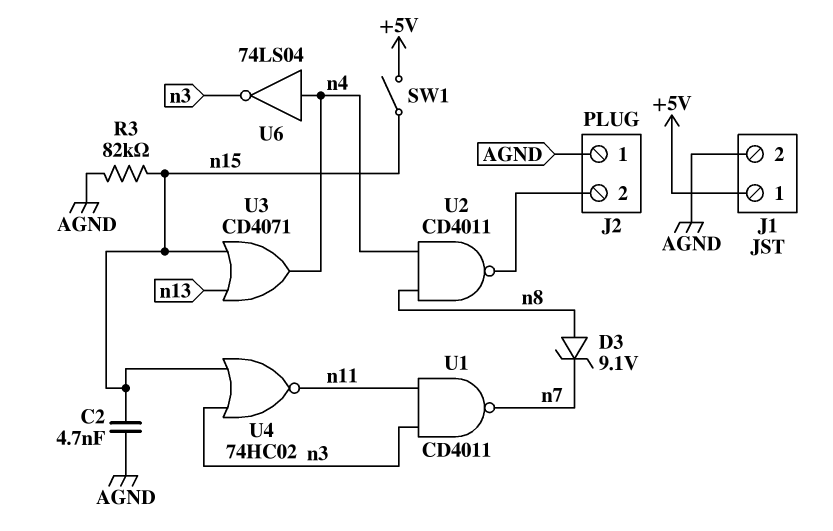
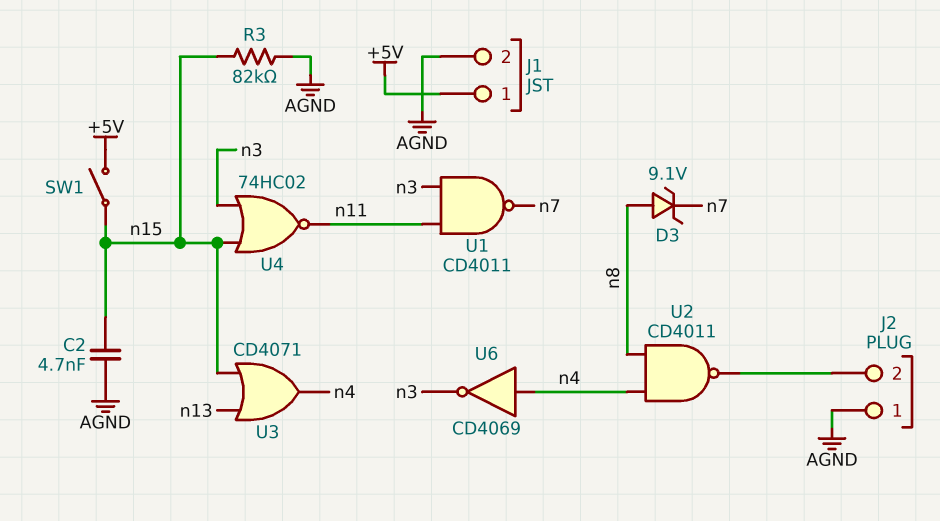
U6: NOT 74LS04 (in n4, out n3) -> NOT CD4069 (in n4, out n3)

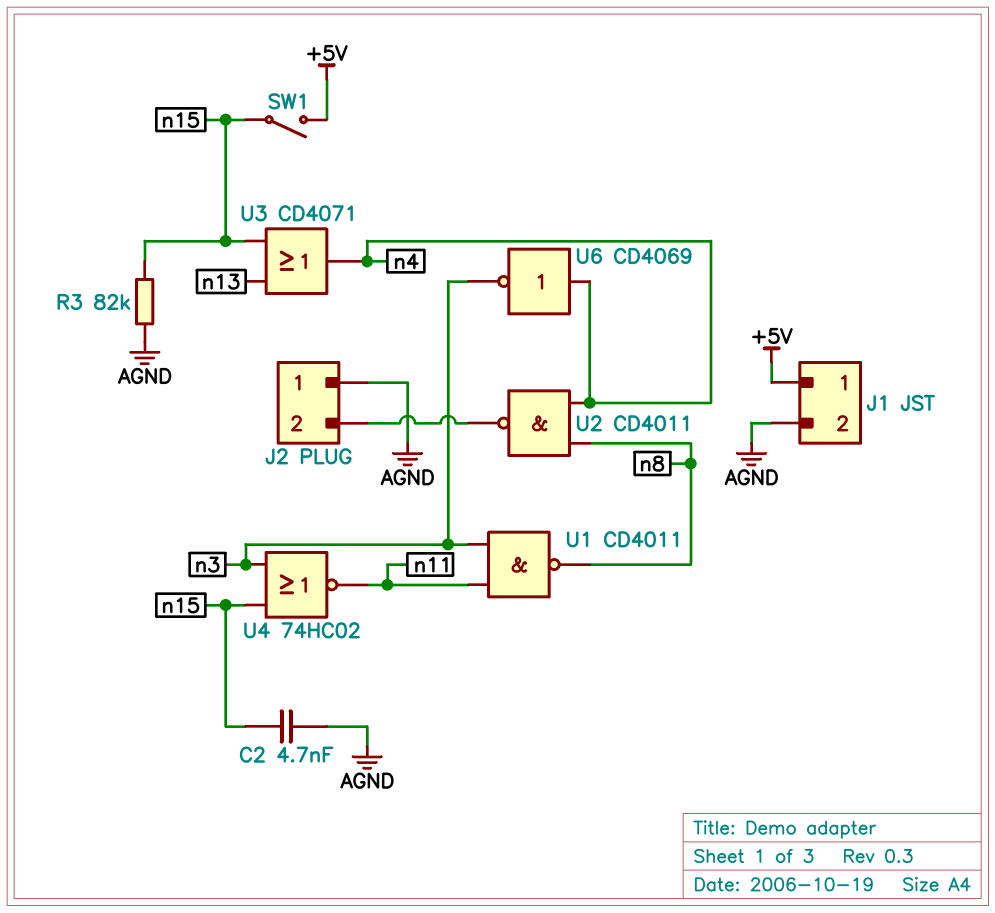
D3: zener 9.1V (A n8, K n7) -> none
U1: NAND CD4011 (in n3, in n11, out n7) -> NAND CD4011 (in n3, in n11, out n8)

